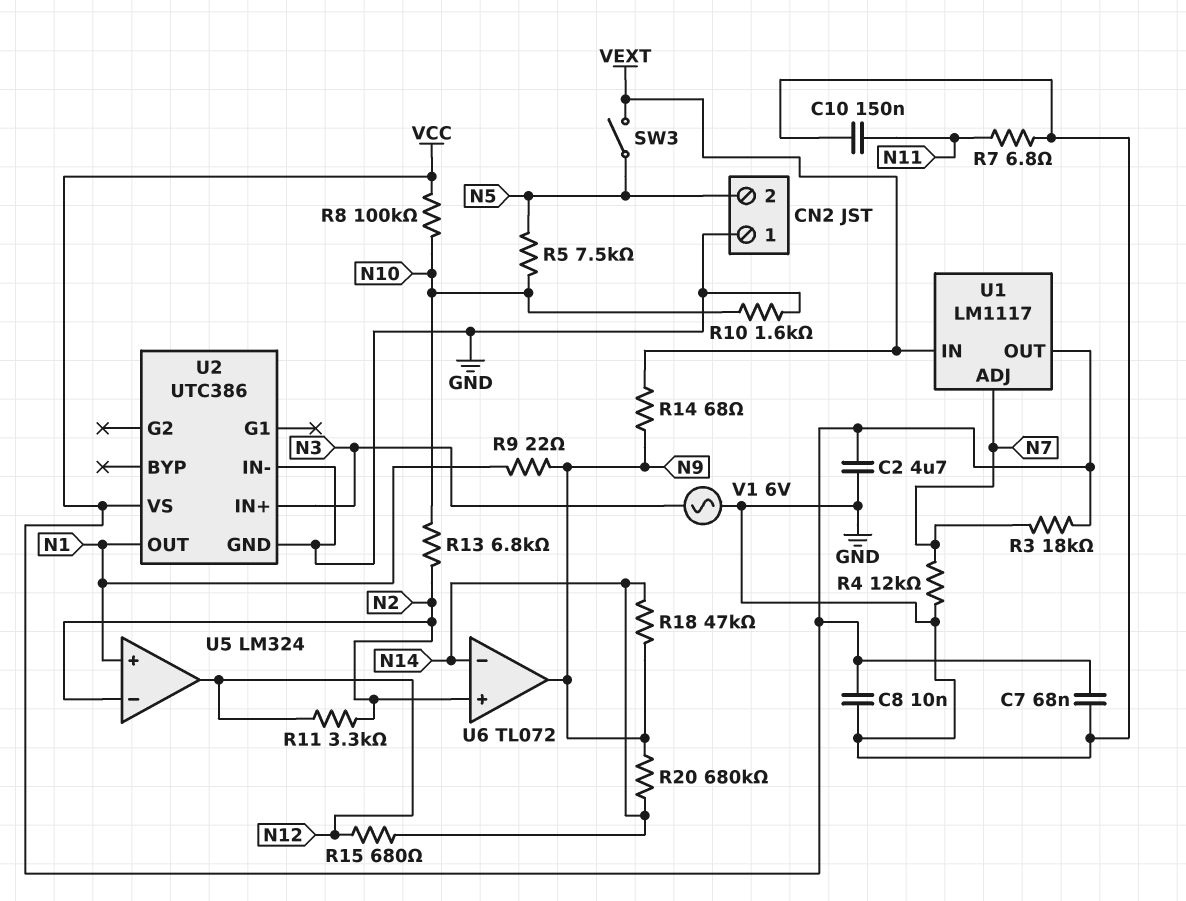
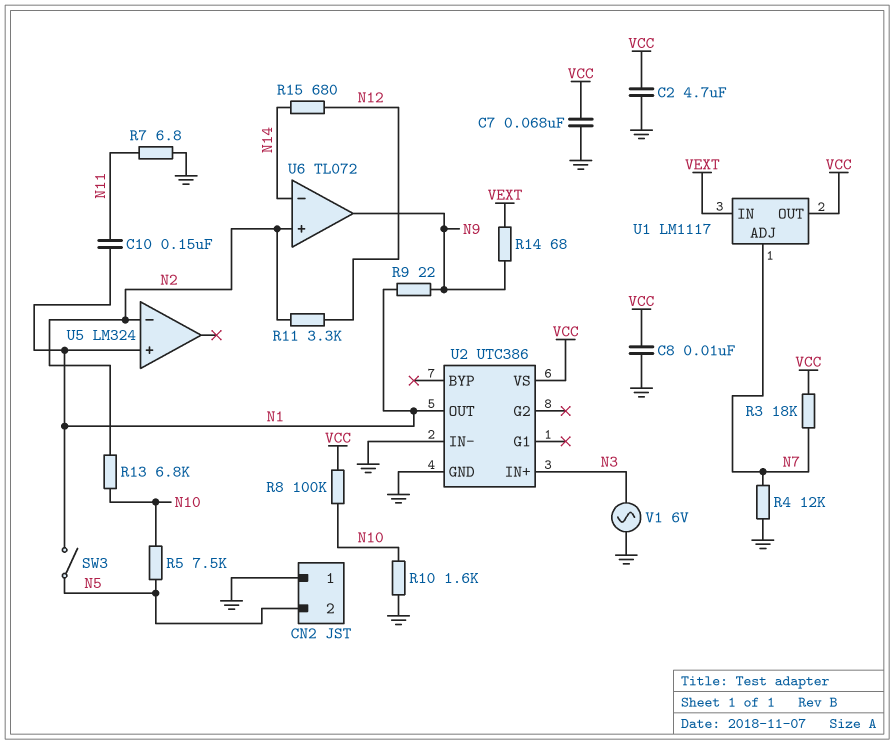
C10: 150nF (GND, N11) -> 150nF (N1, N11)
R18: 47k (N9, N14) -> none
R20: 680k (N9, N14) -> none
SW3: switch (N5, VEXT) -> switch (N1, N5)
U5 pin out: N12 -> none

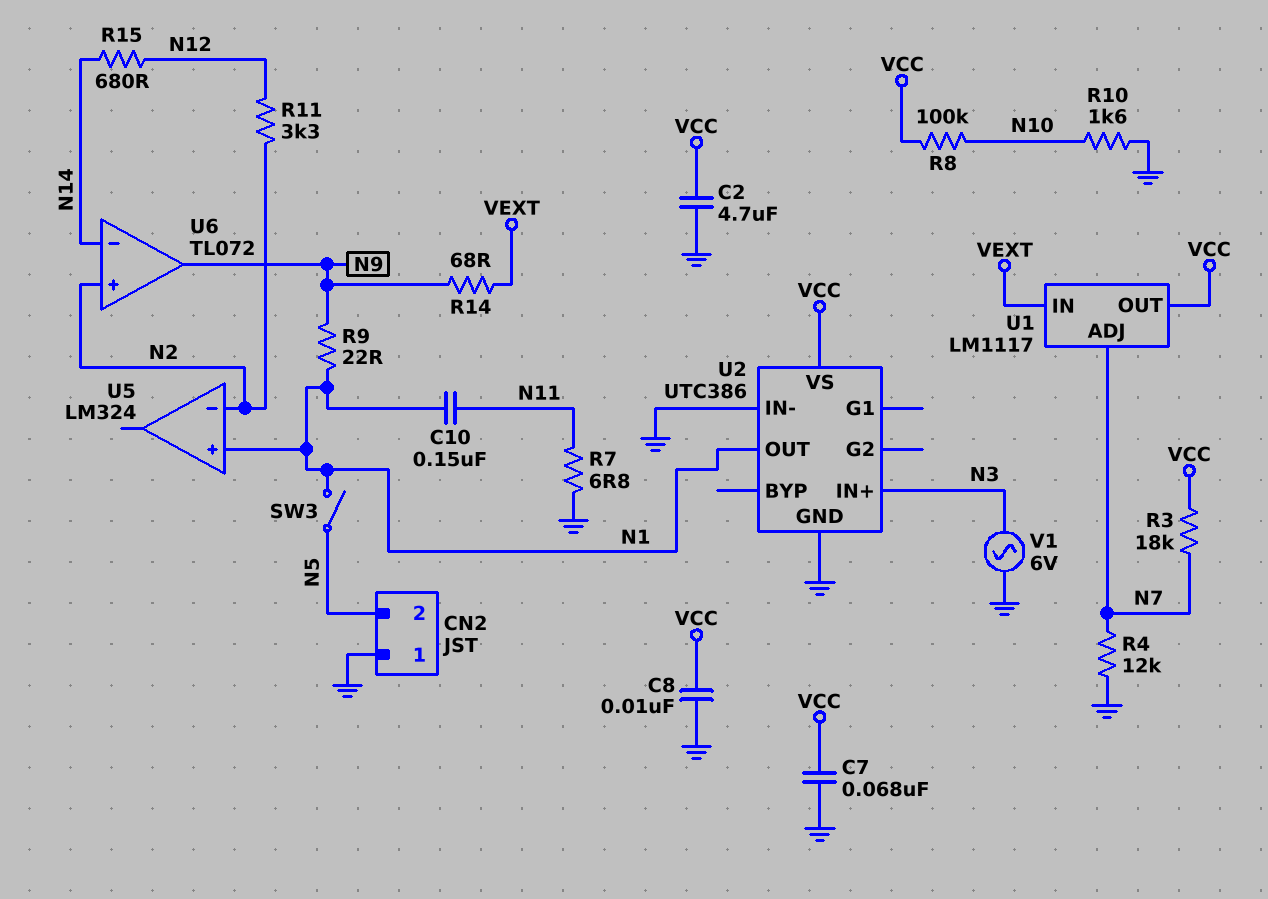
R5: 7.5k (N5, N10) -> none
R13: 6.8k (N2, N10) -> none

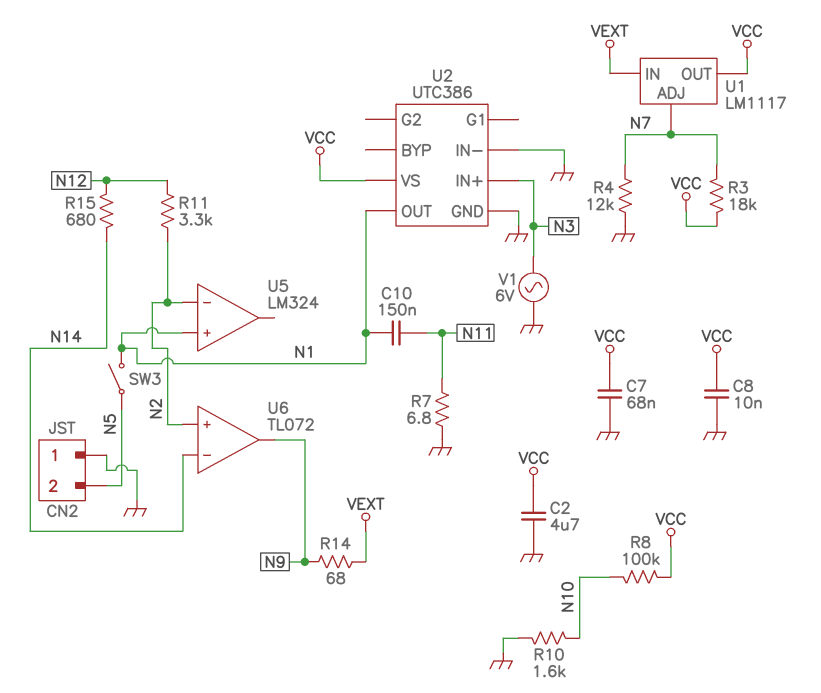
R9: 22 (N1, N9) -> none

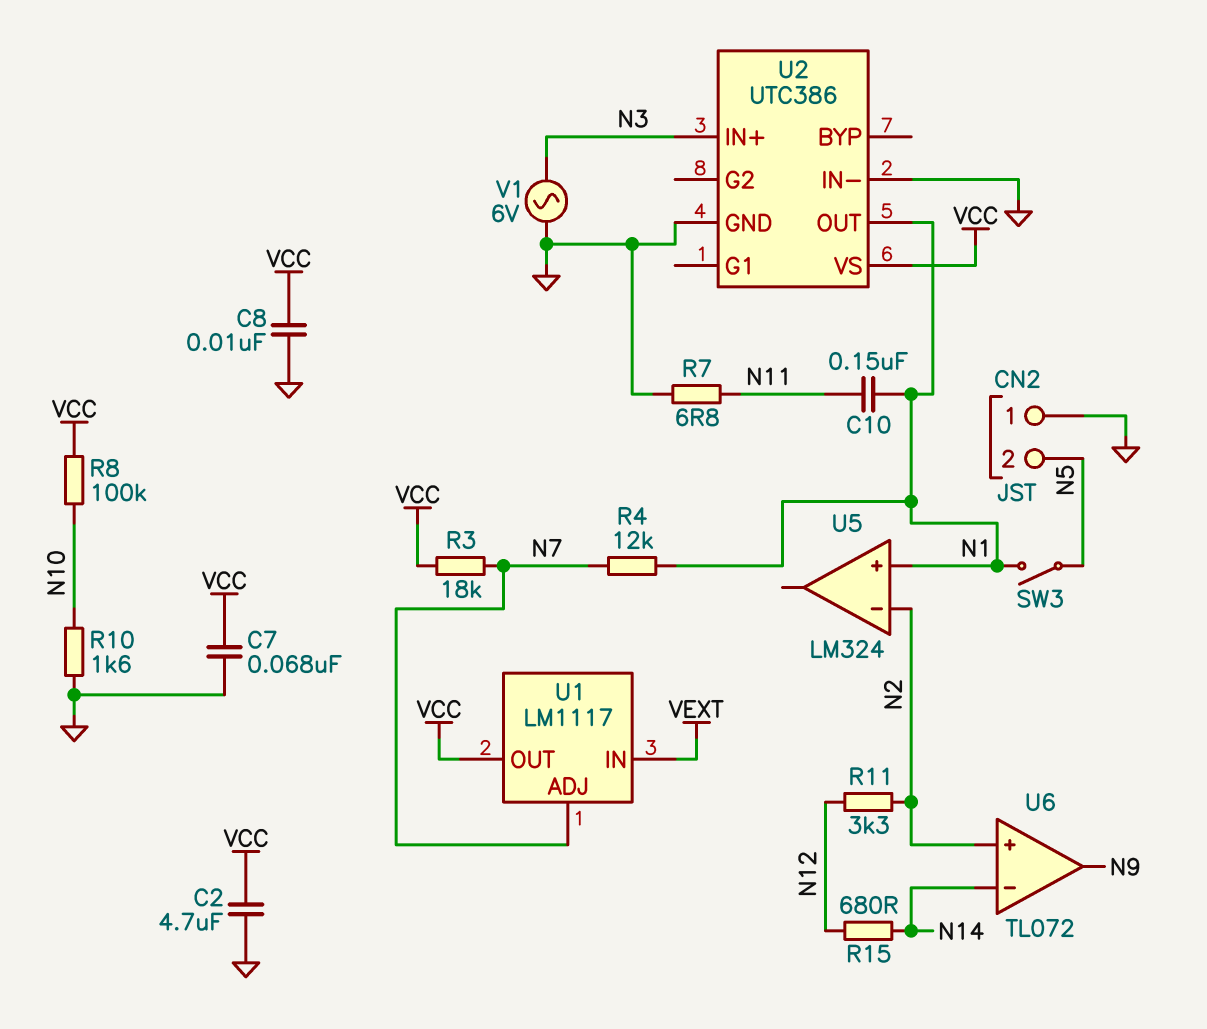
R4: 12k (GND, N7) -> 12k (N1, N7)
R14: 68 (N9, VEXT) -> none

